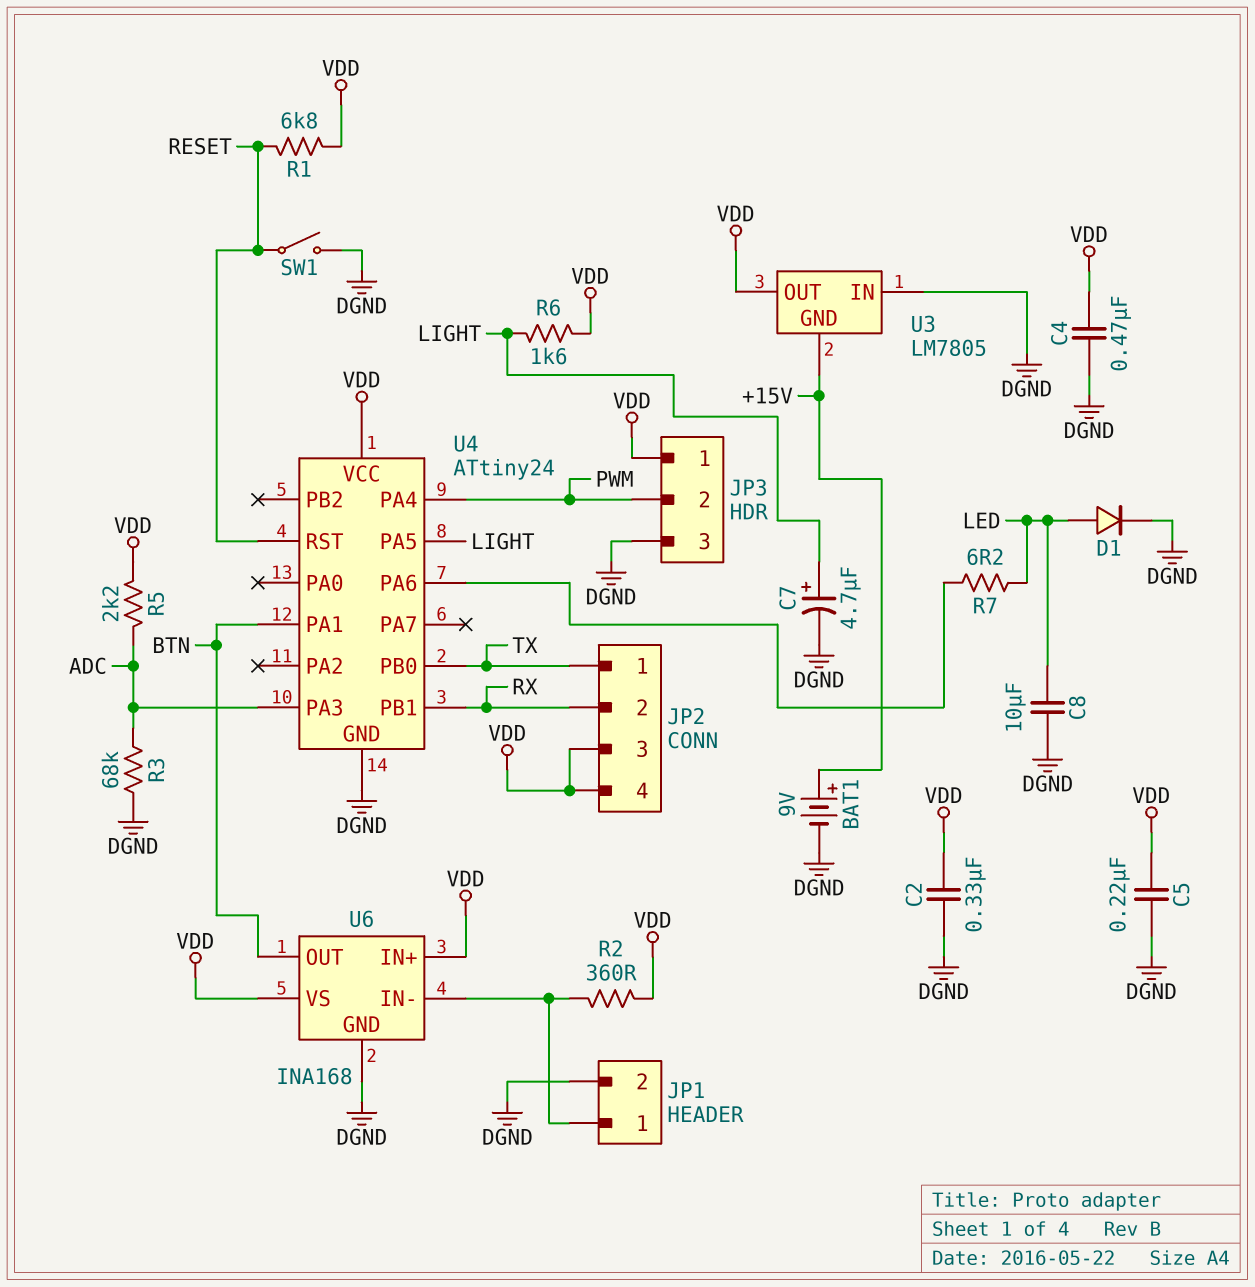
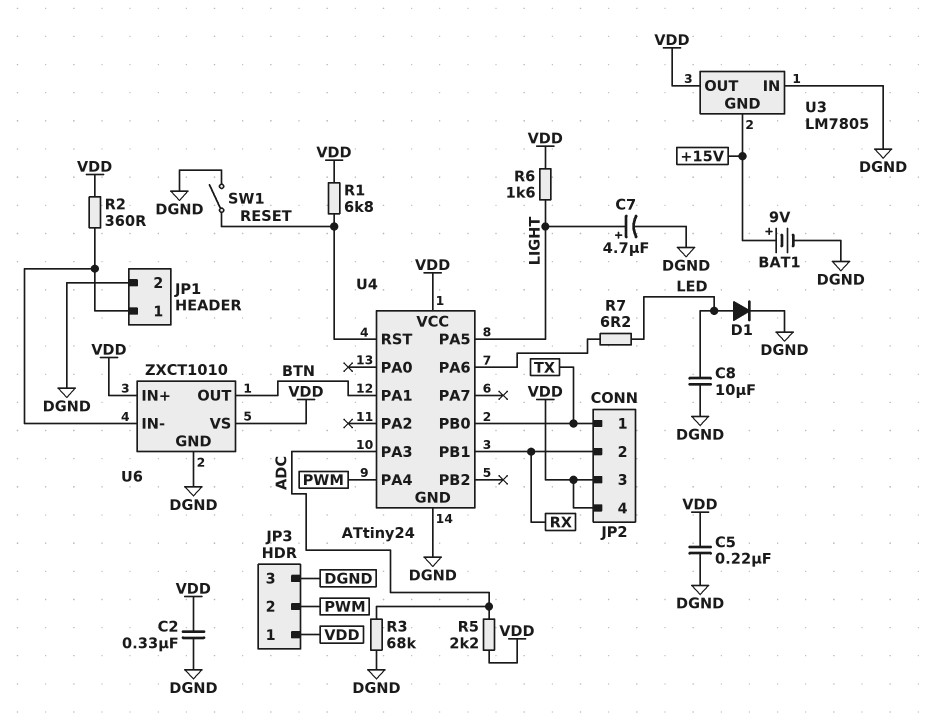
C4: 470nF (DGND, VDD) -> none
U6: INA168 -> ZXCT1010

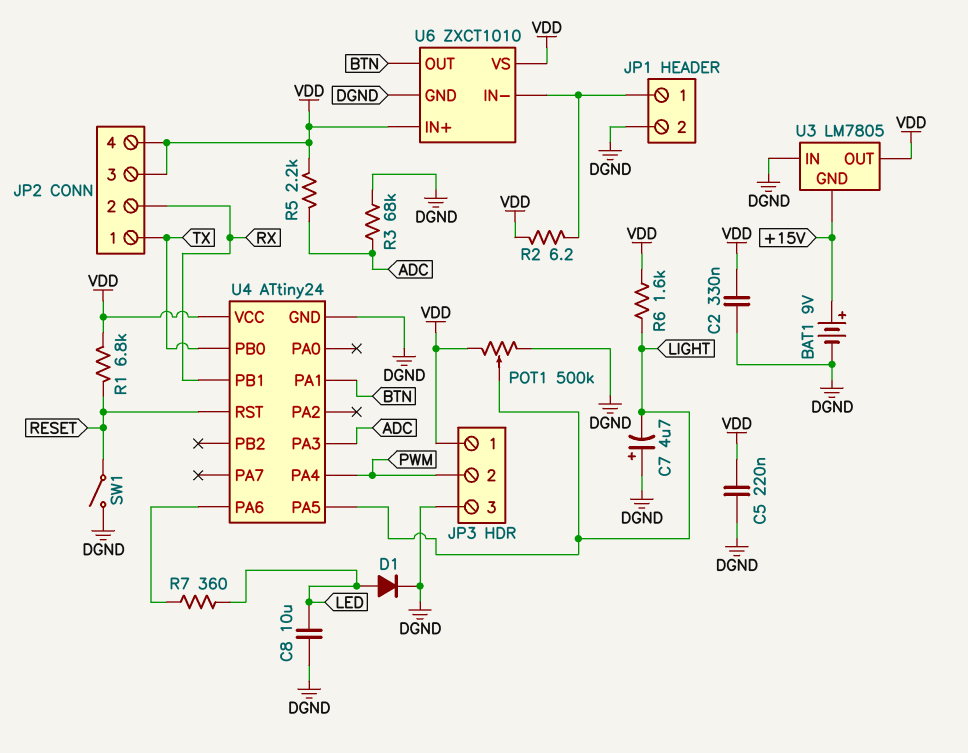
C7: 4.7uF (plus LIGHT, minus DGND) -> 4.7uF (plus DGND, minus LIGHT)
POT1: none -> 500k (DGND, VDD, wiper LIGHT)
R2: 360 (JP1/1, VDD) -> 6.2 (JP1/1, VDD)
R7: 6.2 (LED, U4/PA6) -> 360 (LED, U4/PA6)

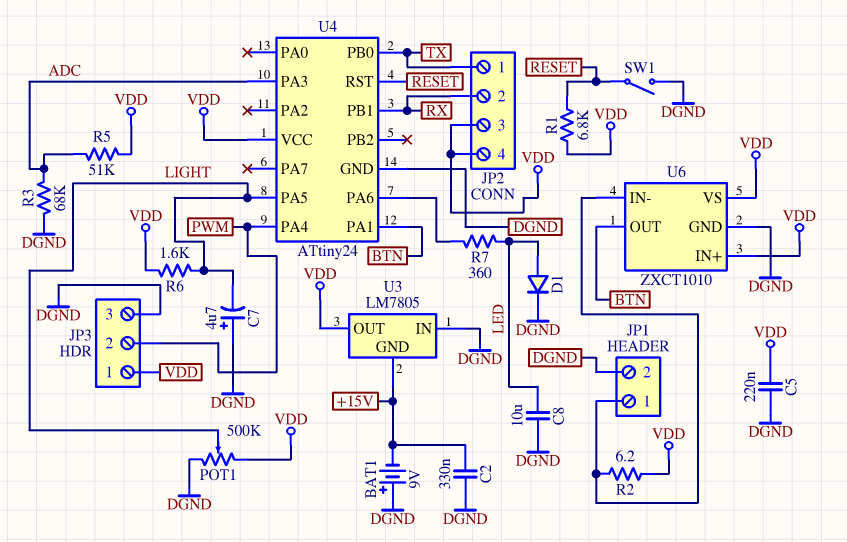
BAT1: 9V (plus +15V, minus DGND) -> 9V (plus DGND, minus +15V)
C2: 330nF (DGND, VDD) -> 330nF (+15V, DGND)
R5: 2.2k (ADC, VDD) -> 51k (ADC, VDD)

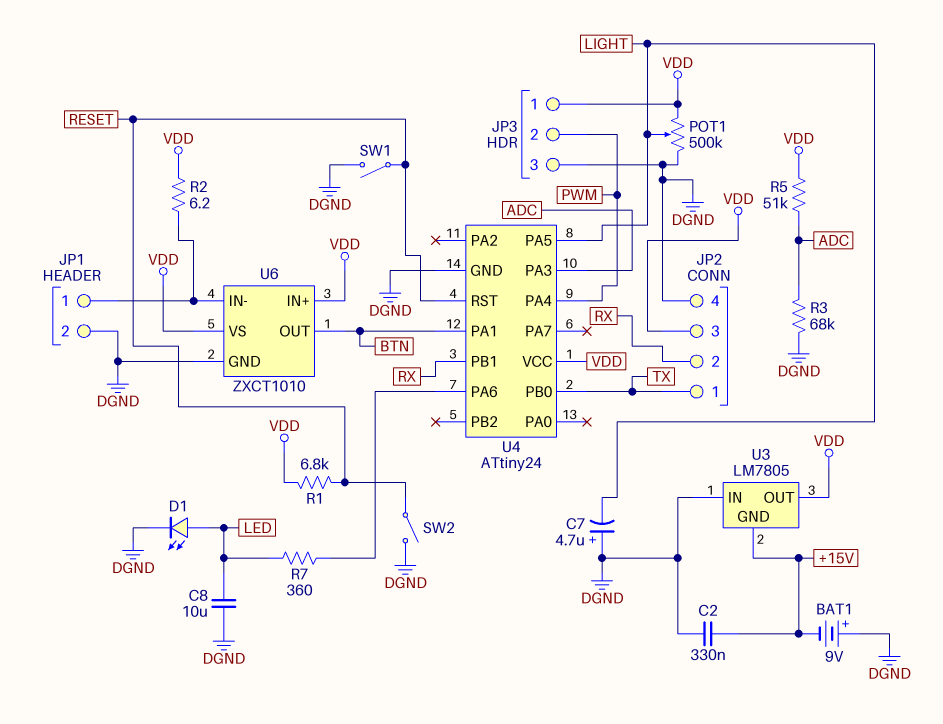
C5: 220nF (DGND, VDD) -> none
D1: diode (A LED, K DGND) -> LED (A LED, K DGND)
JP2 pin 4: VDD -> DGND
R6: 1.6k (LIGHT, VDD) -> none
SW2: none -> switch (DGND, RESET)

